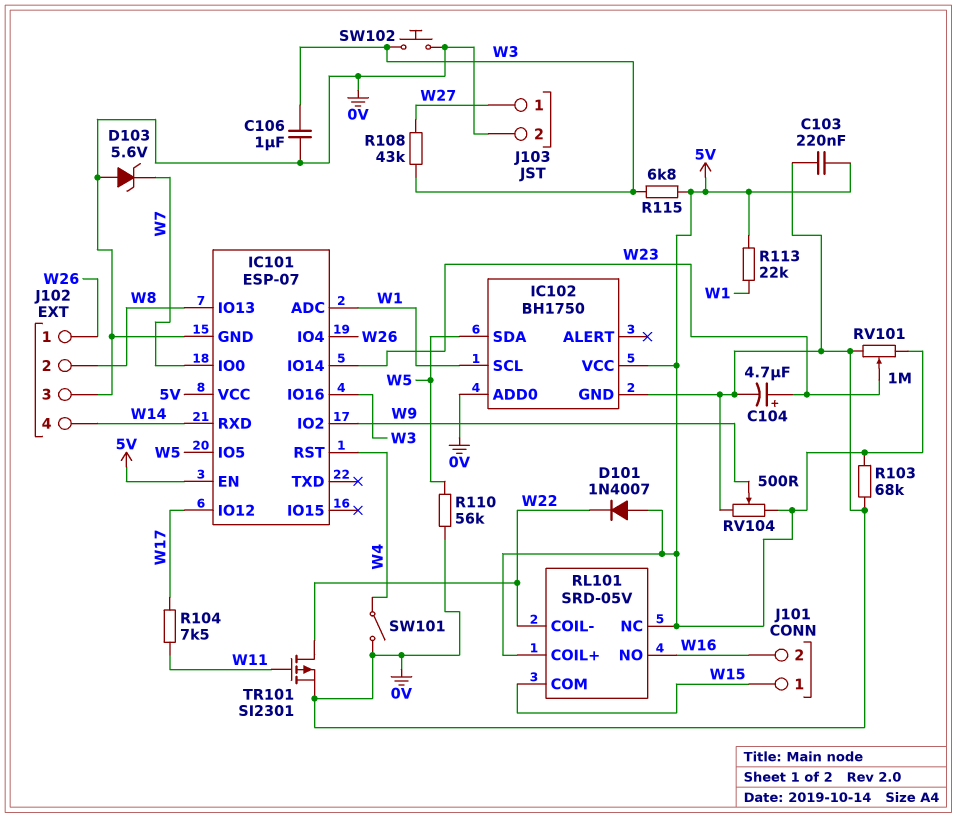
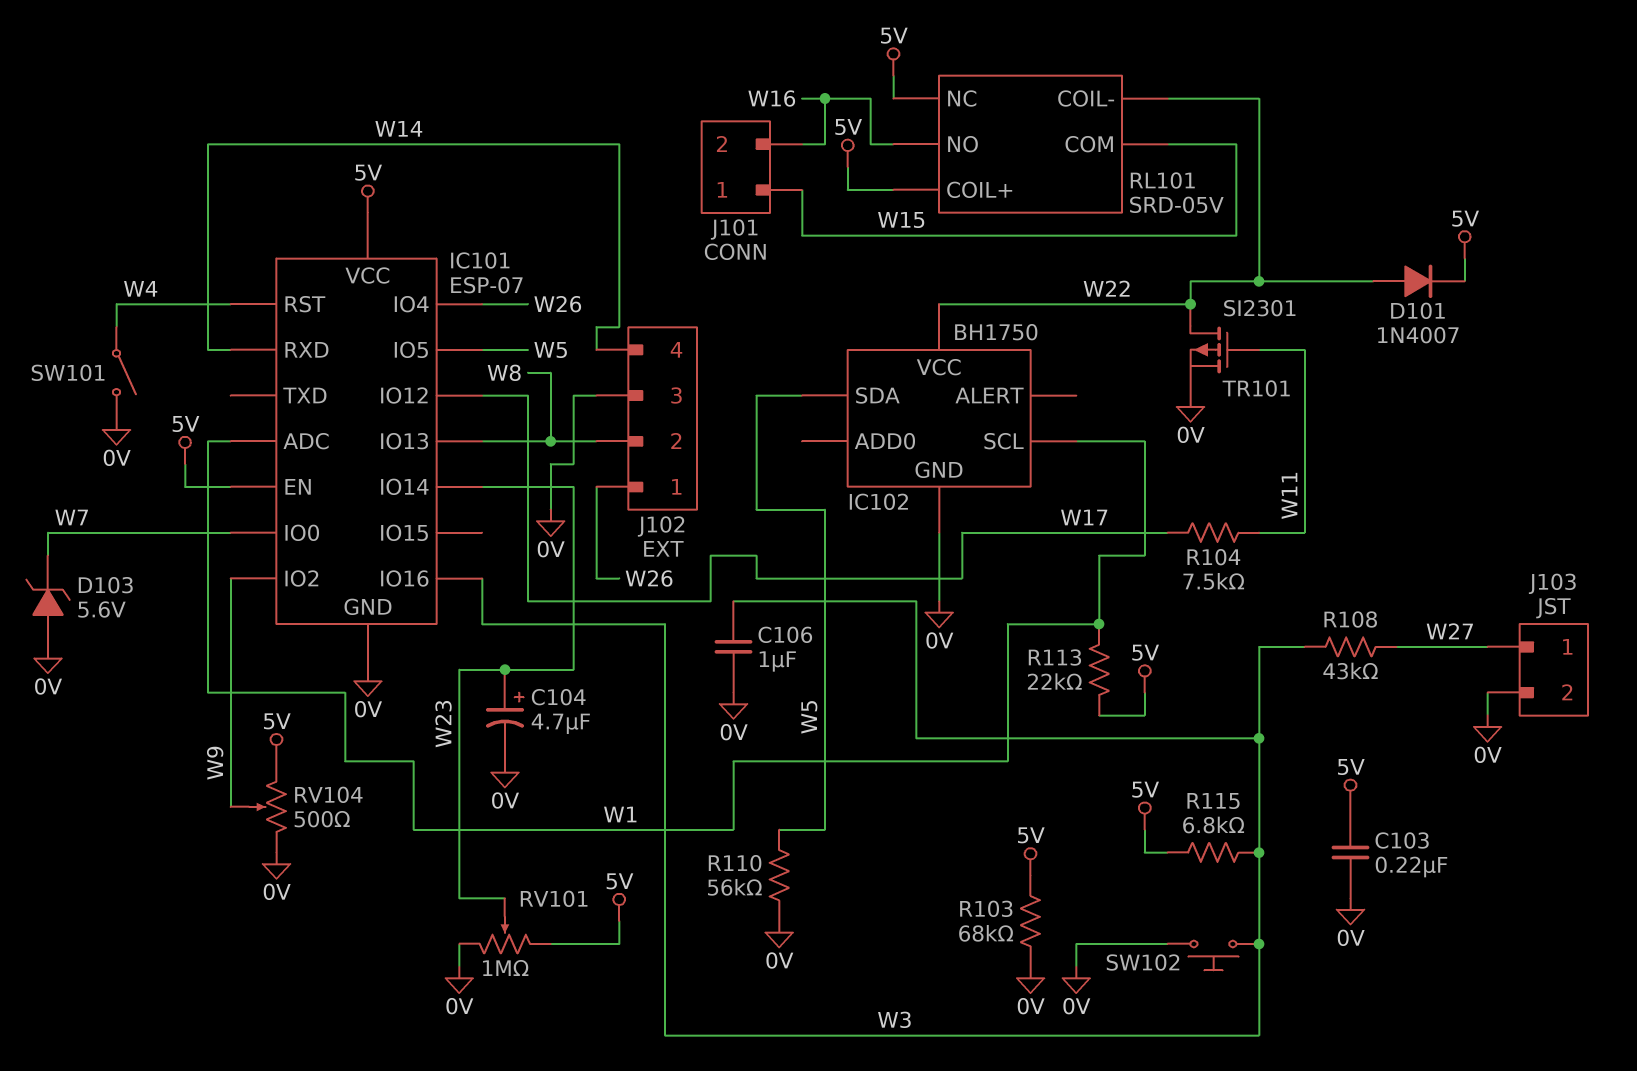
D101: diode 1N4007 (A 5V, K W22) -> diode 1N4007 (A W22, K 5V)
IC102 pin ADD0: 0V -> none
IC102 pin VCC: 5V -> W22

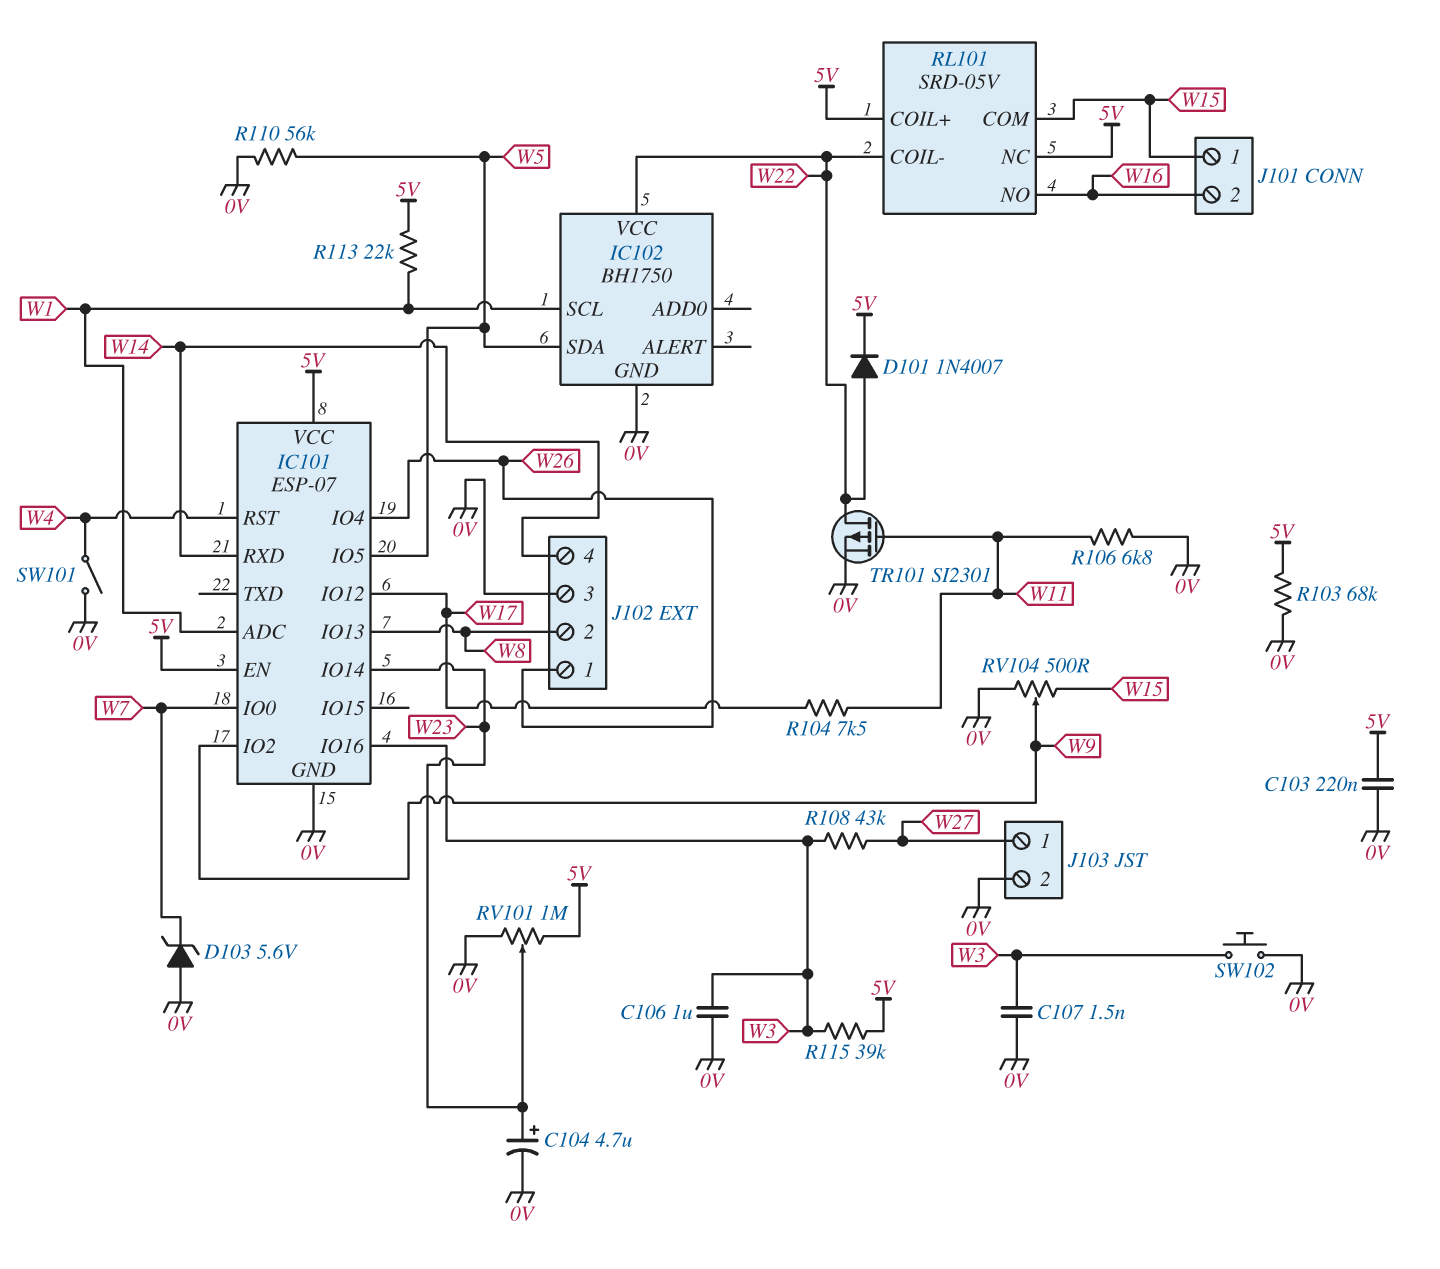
C107: none -> 1.5nF (0V, W3)
R106: none -> 6.8k (0V, W11)
R115: 6.8k (5V, W3) -> 39k (5V, W3)
RV104: 500 (0V, 5V, wiper W9) -> 500 (0V, W15, wiper W9)

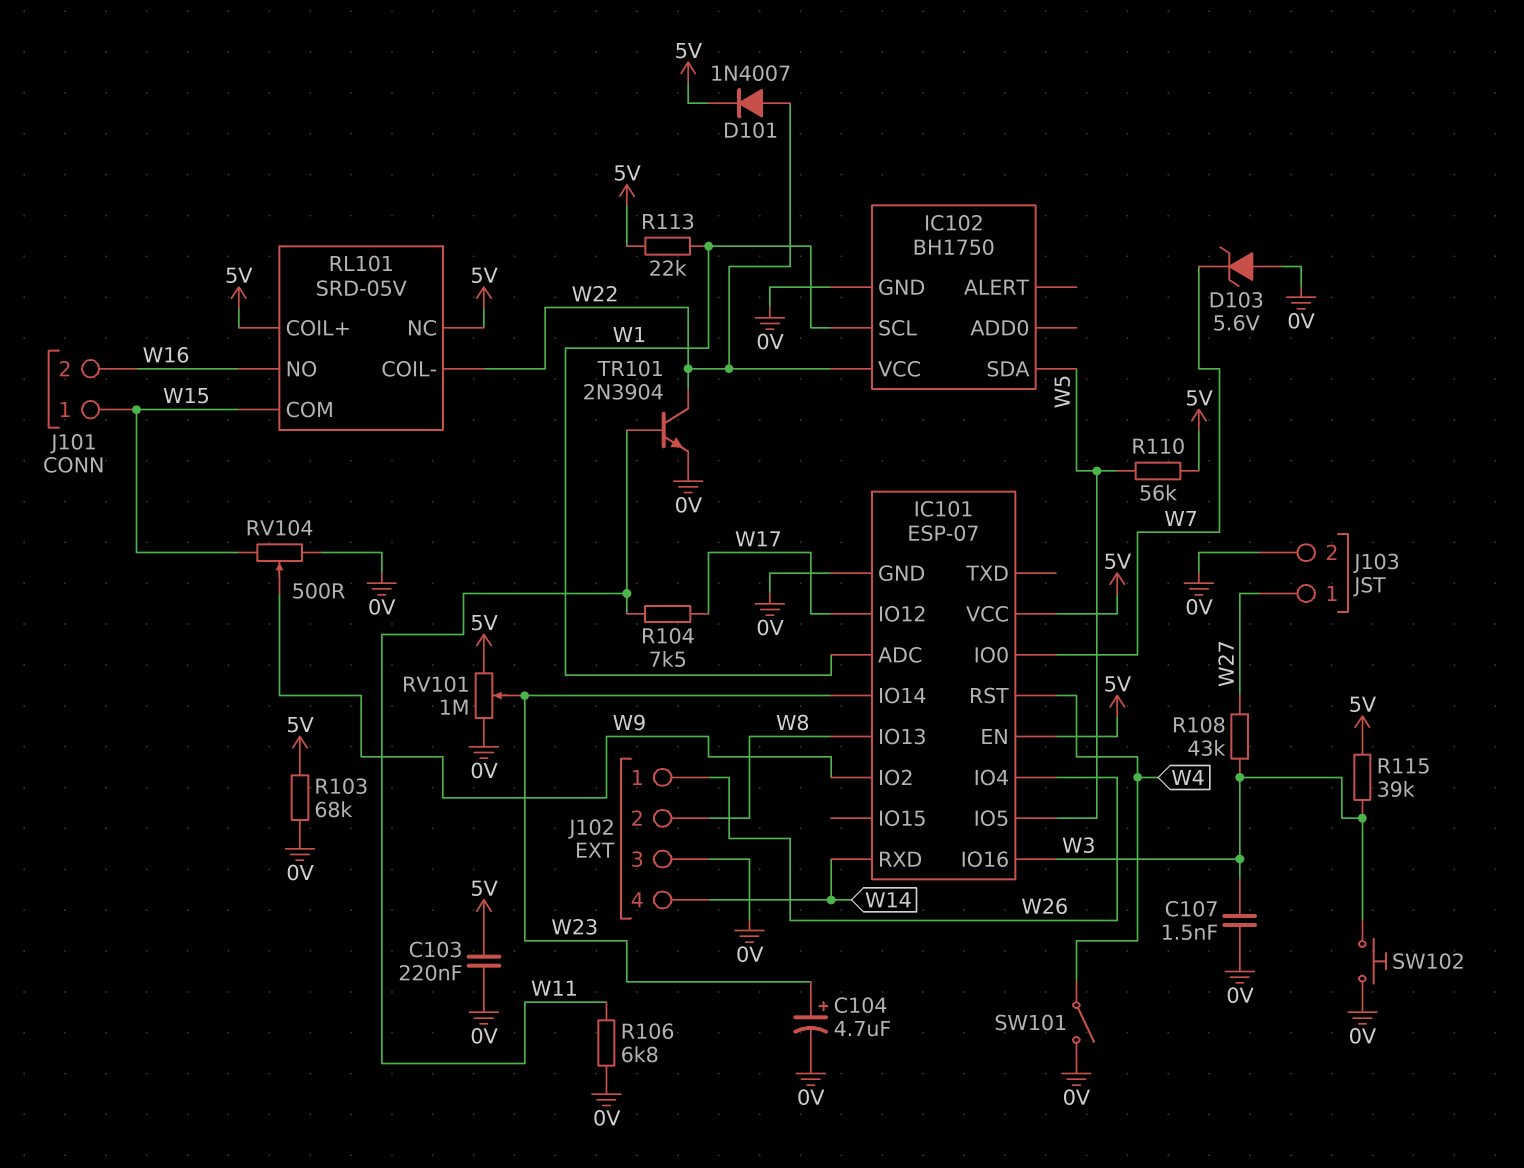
C106: 1uF (0V, W3) -> none
R110: 56k (0V, W5) -> 56k (5V, W5)
TR101: PMOS SI2301 (G W11, D W22, S 0V) -> NPN 2N3904 (B W11, C W22, E 0V)

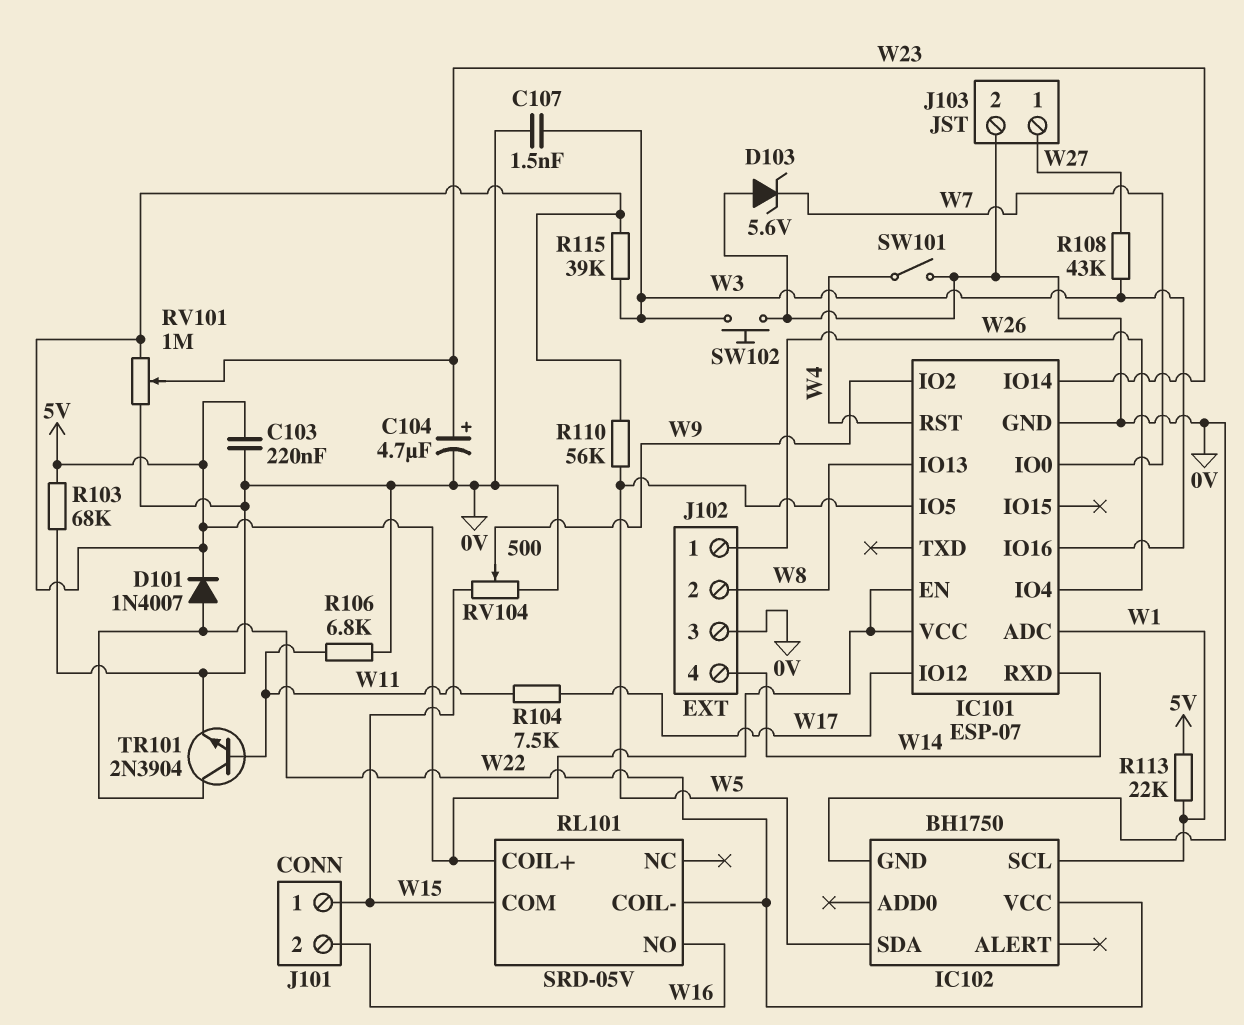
RL101 pin NC: 5V -> none

